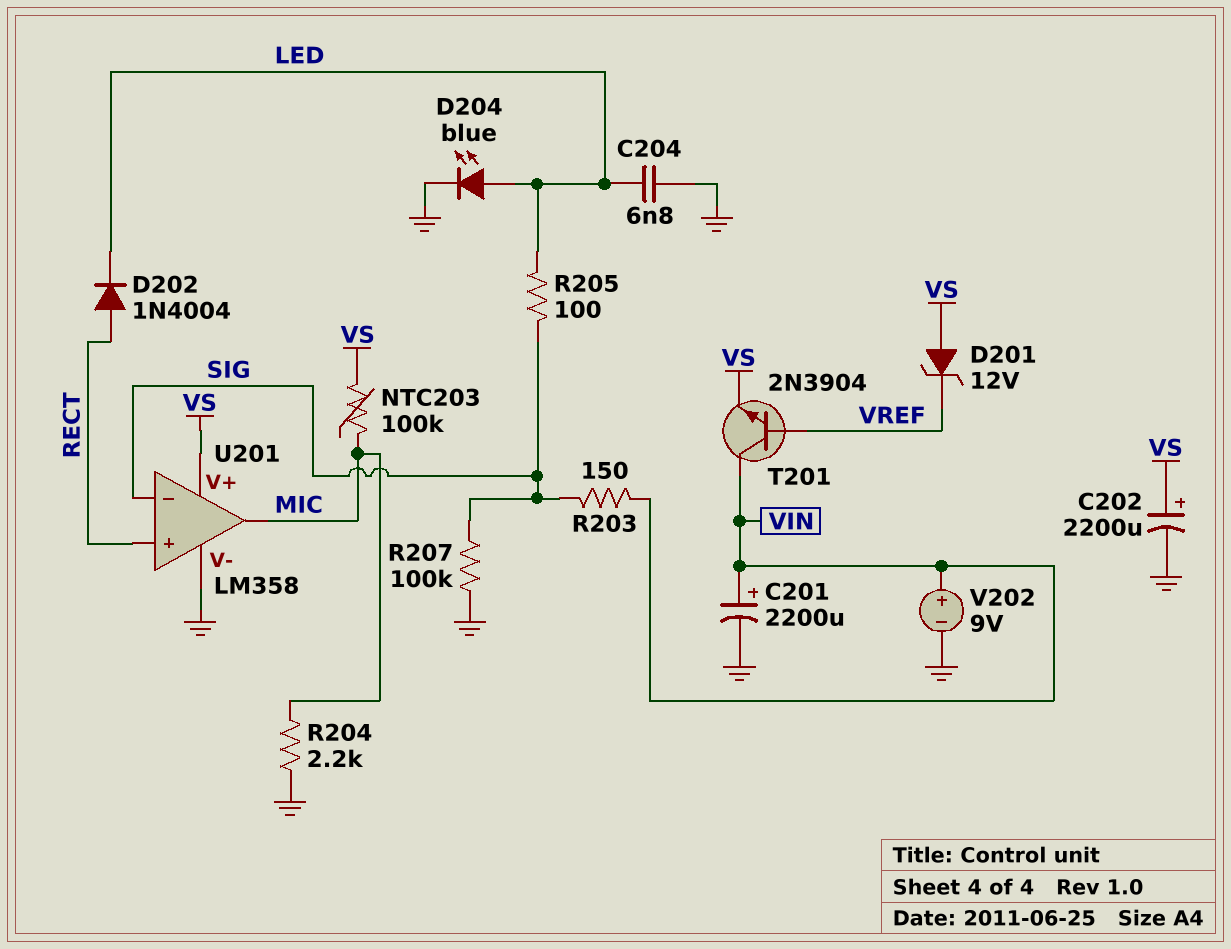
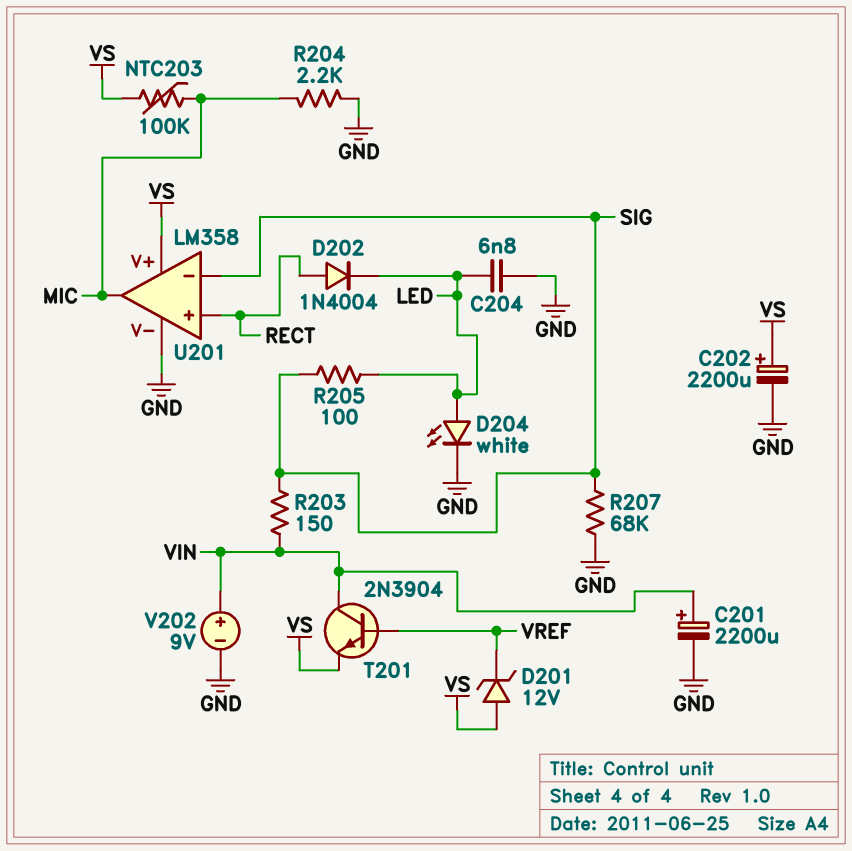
D204: LED blue (A LED, K GND) -> LED white (A LED, K GND)
R207: 100k (GND, SIG) -> 68k (GND, SIG)

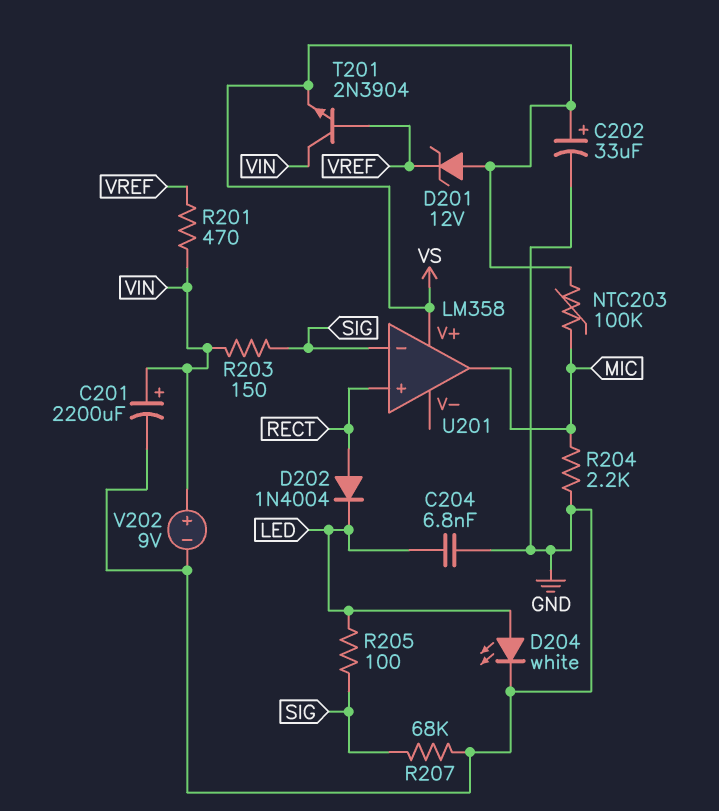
C202: 2200uF (plus VS, minus GND) -> 33uF (plus VS, minus GND)
R201: none -> 470 (VIN, VREF)
U201 pin V-: GND -> none

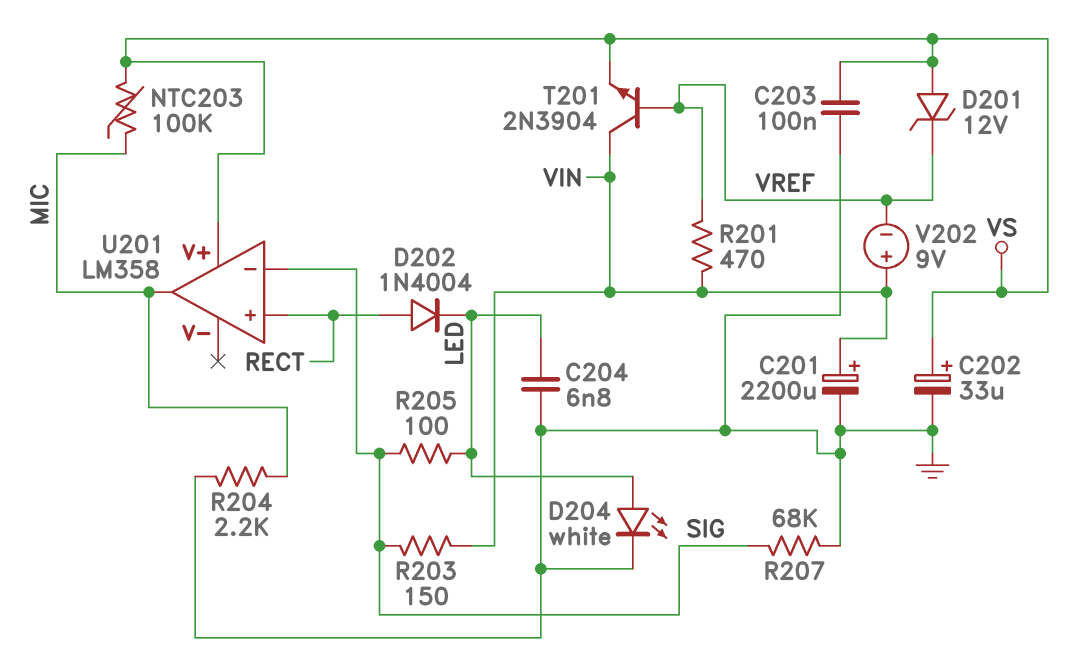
C203: none -> 100nF (GND, VS)
V202: 9V (plus VIN, minus GND) -> 9V (plus VIN, minus VREF)

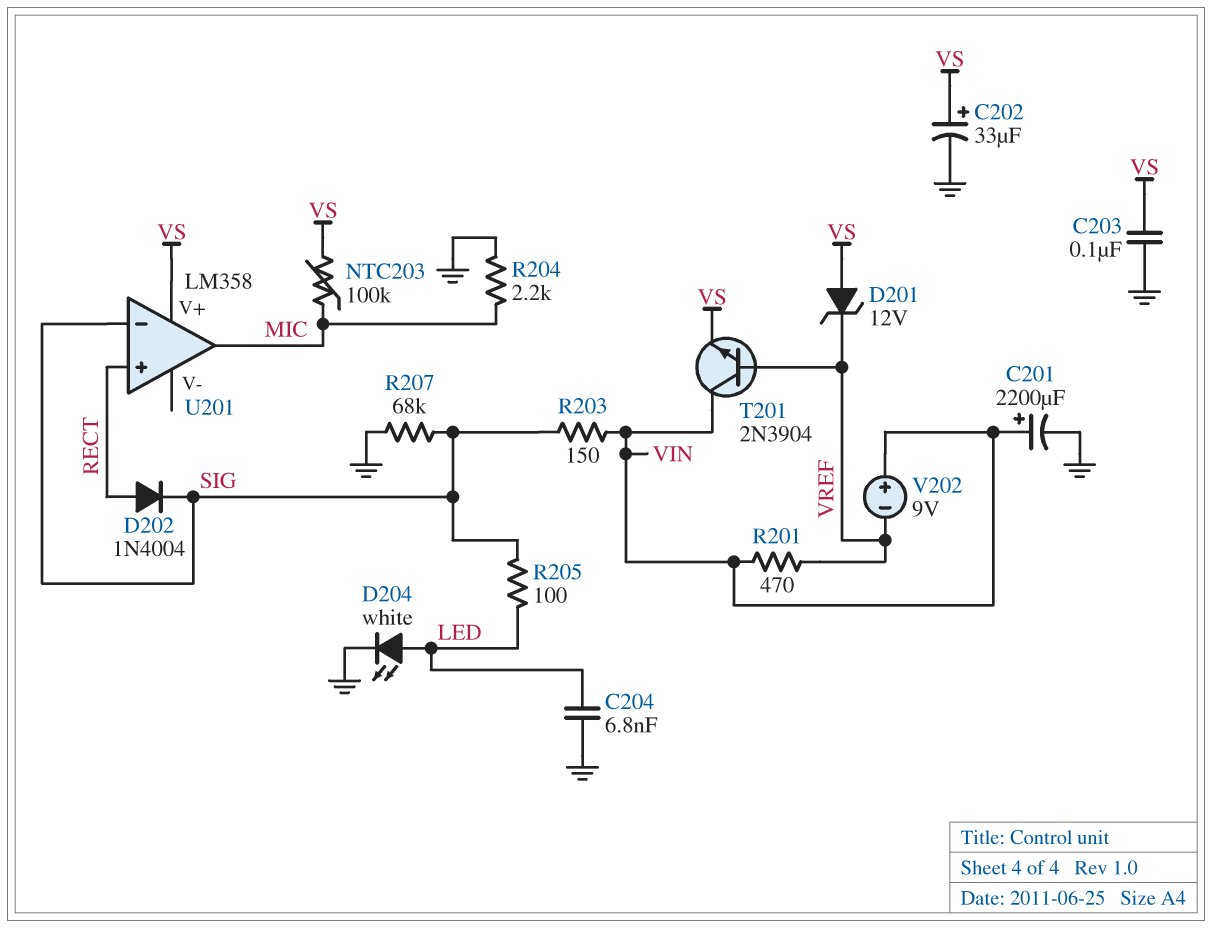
D202: diode 1N4004 (A RECT, K LED) -> diode 1N4004 (A RECT, K SIG)

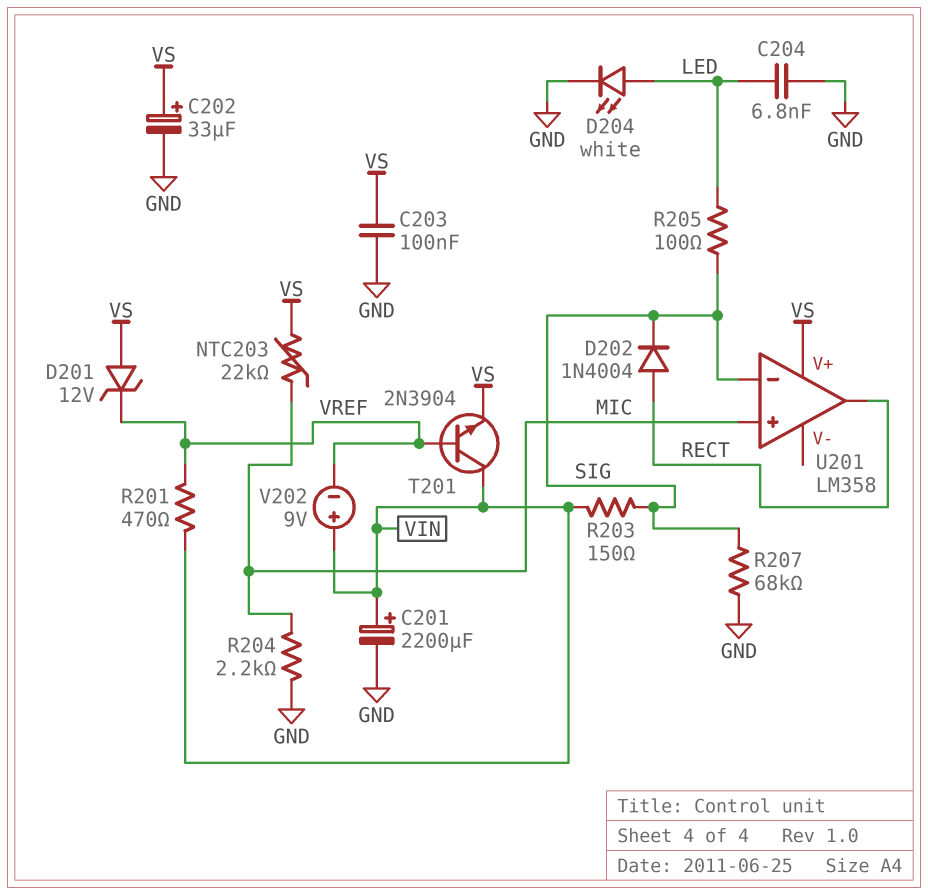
NTC203: 100k (MIC, VS) -> 22k (MIC, VS)
U201 pin in+: RECT -> MIC
U201 pin out: MIC -> RECT

